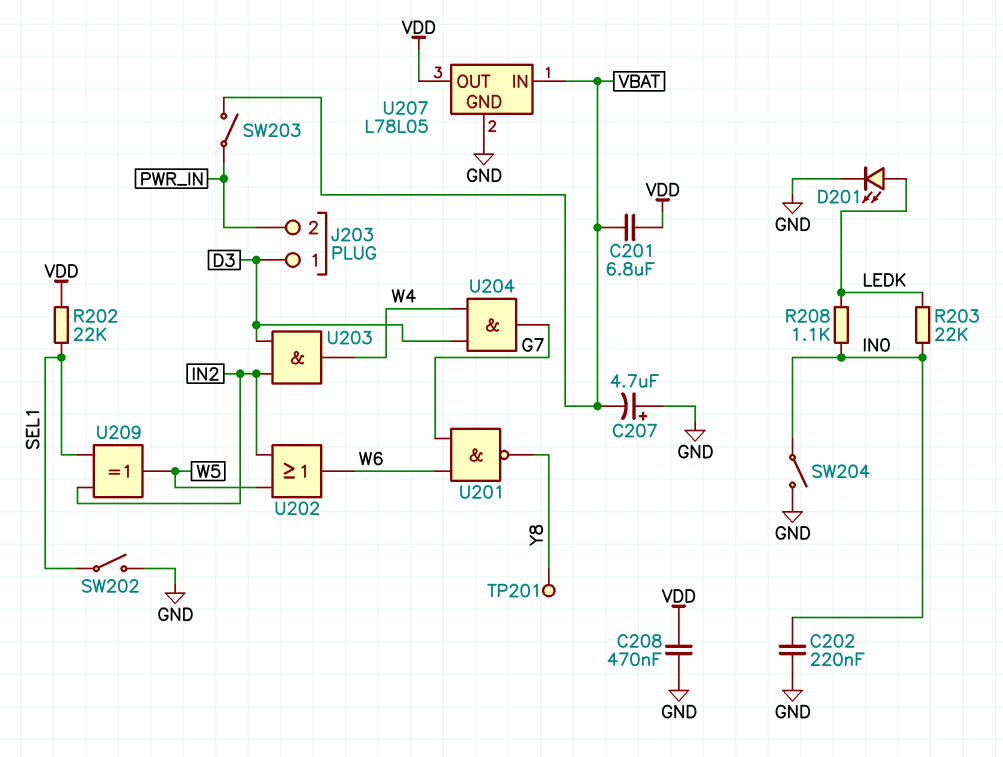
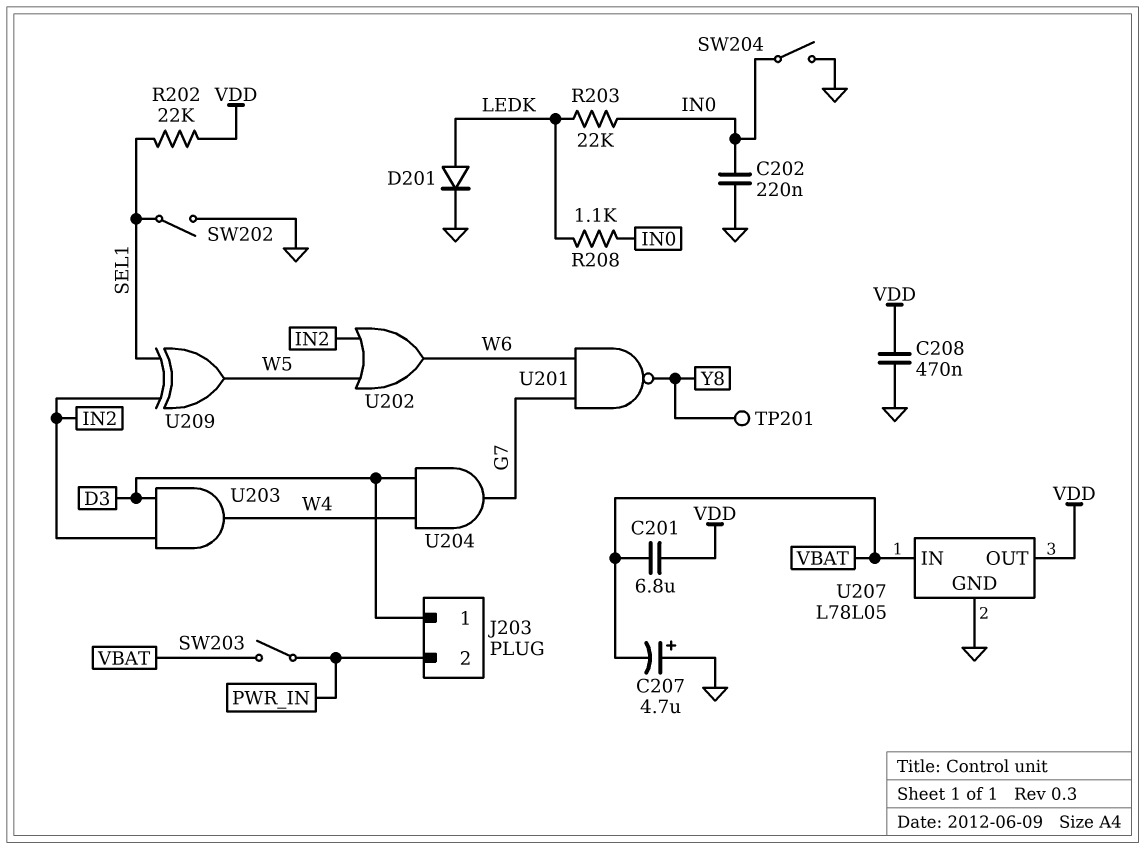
D201: LED (A LEDK, K GND) -> diode (A LEDK, K GND)

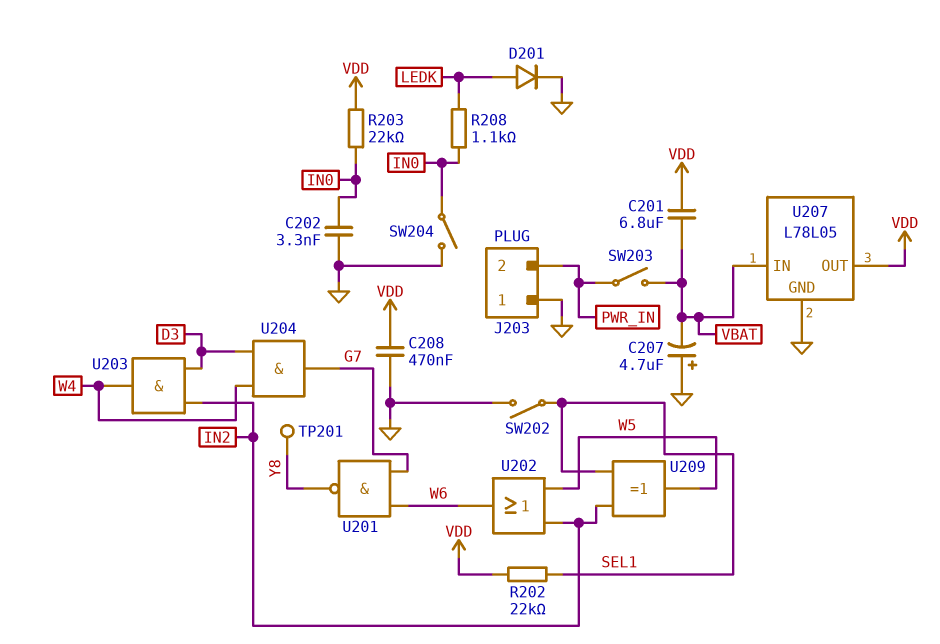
C202: 220nF (GND, IN0) -> 3.3nF (GND, IN0)
J203 pin 1: D3 -> GND
R203: 22k (IN0, LEDK) -> 22k (IN0, VDD)

